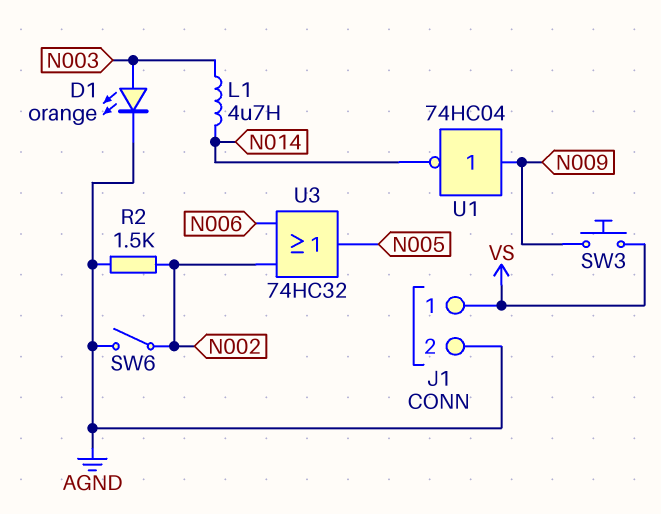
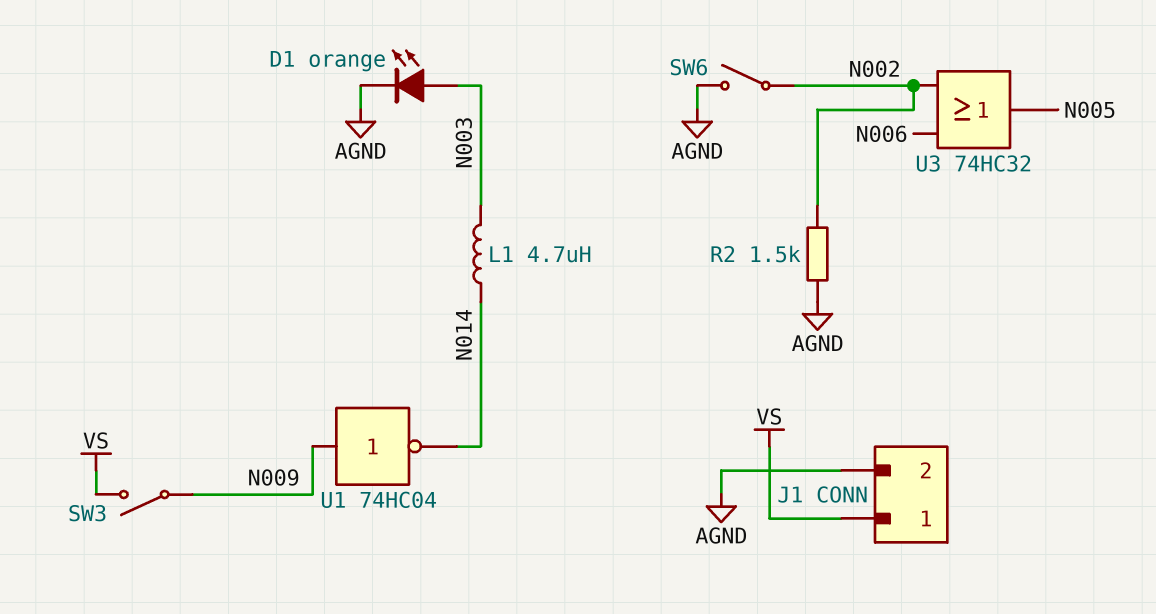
SW3: button (N009, VS) -> switch (N009, VS)

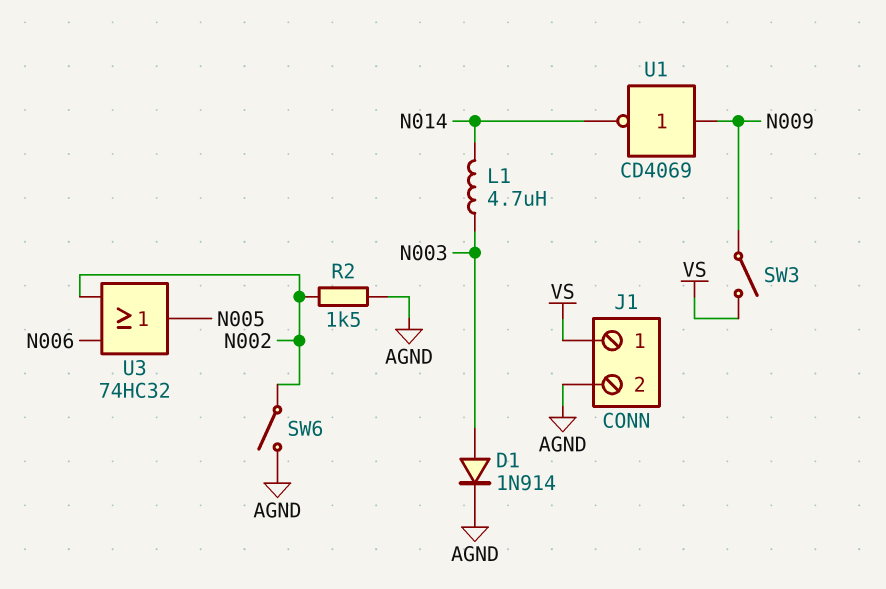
D1: LED orange (A N003, K AGND) -> diode 1N914 (A N003, K AGND)
U1: NOT 74HC04 (in N009, out N014) -> NOT CD4069 (in N009, out N014)

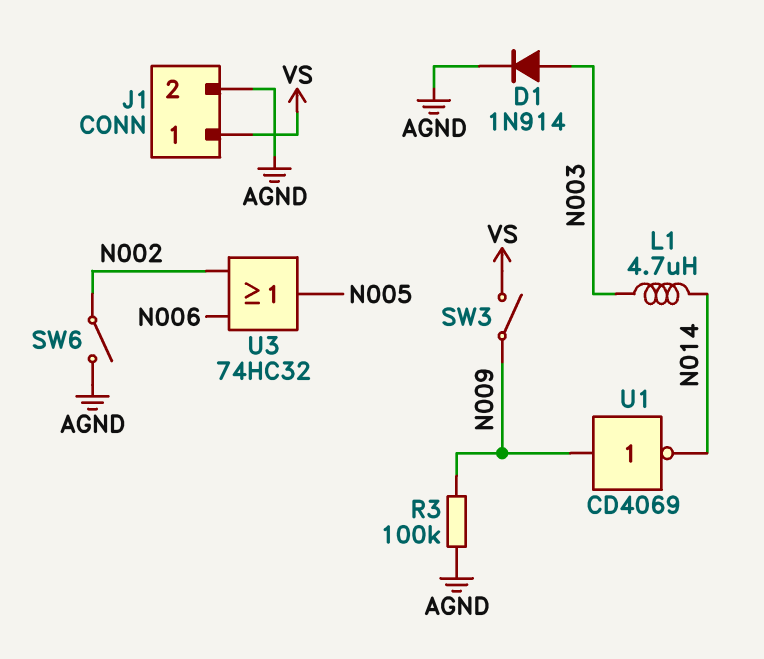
R2: 1.5k (AGND, N002) -> none
R3: none -> 100k (AGND, N009)

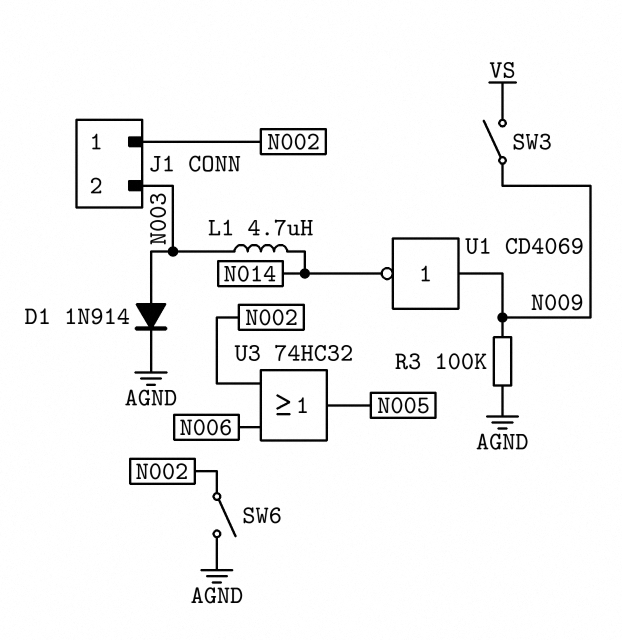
J1 pin 1: VS -> N002
J1 pin 2: AGND -> N003

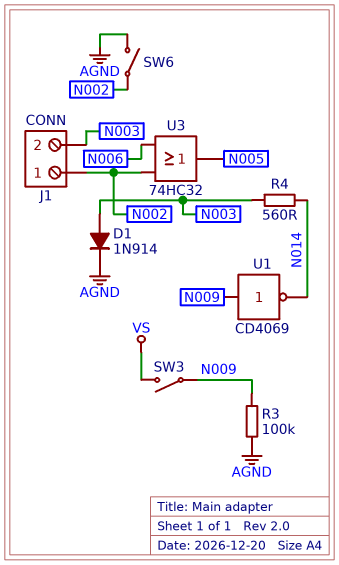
L1: 4.7uH (N003, N014) -> none
R4: none -> 560 (N003, N014)

